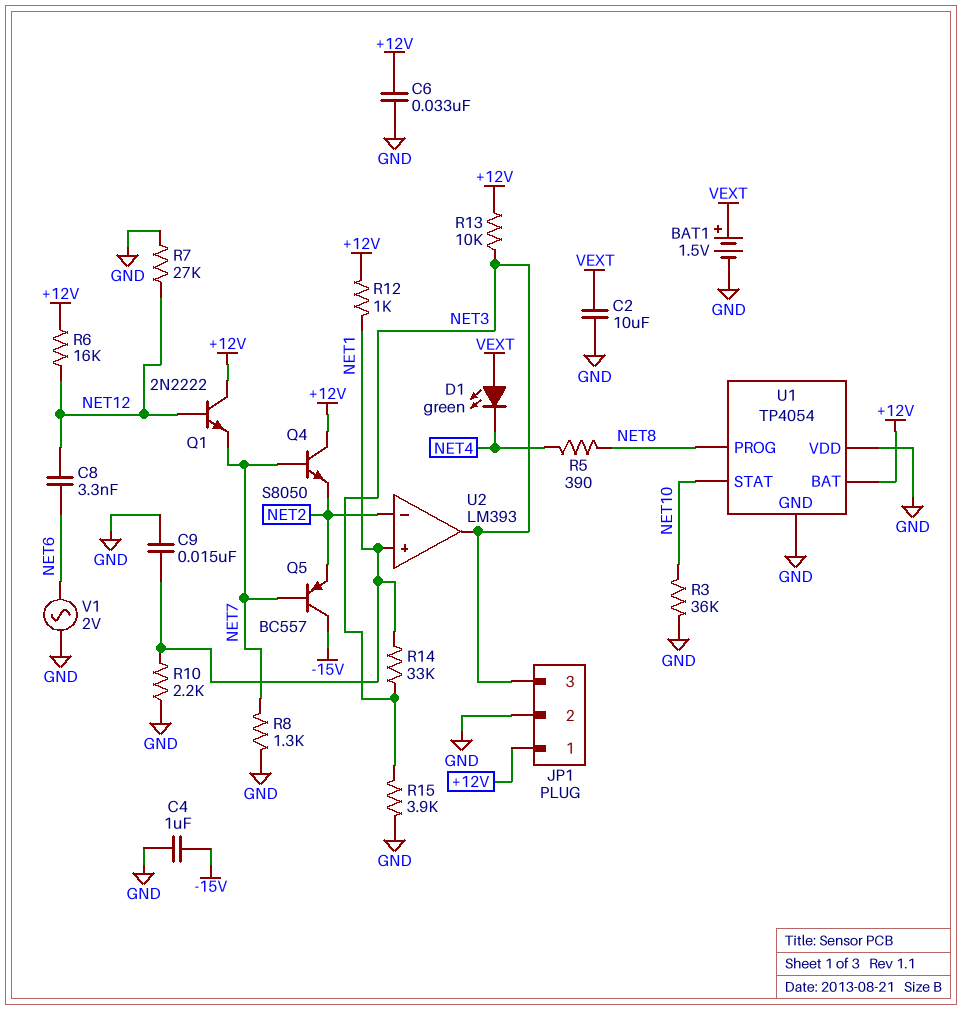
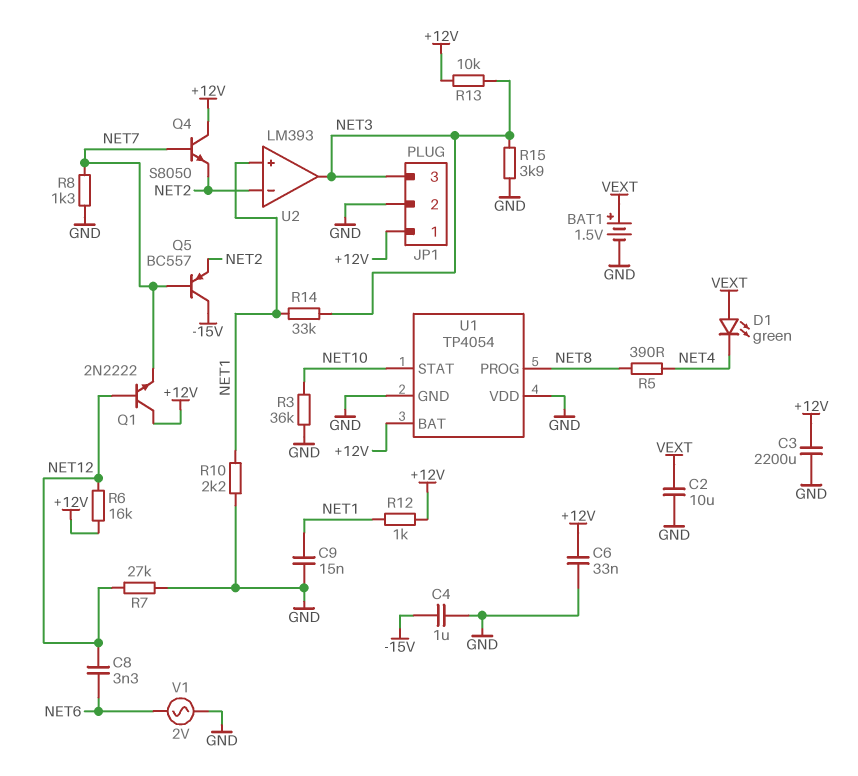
C3: none -> 2200uF (+12V, GND)

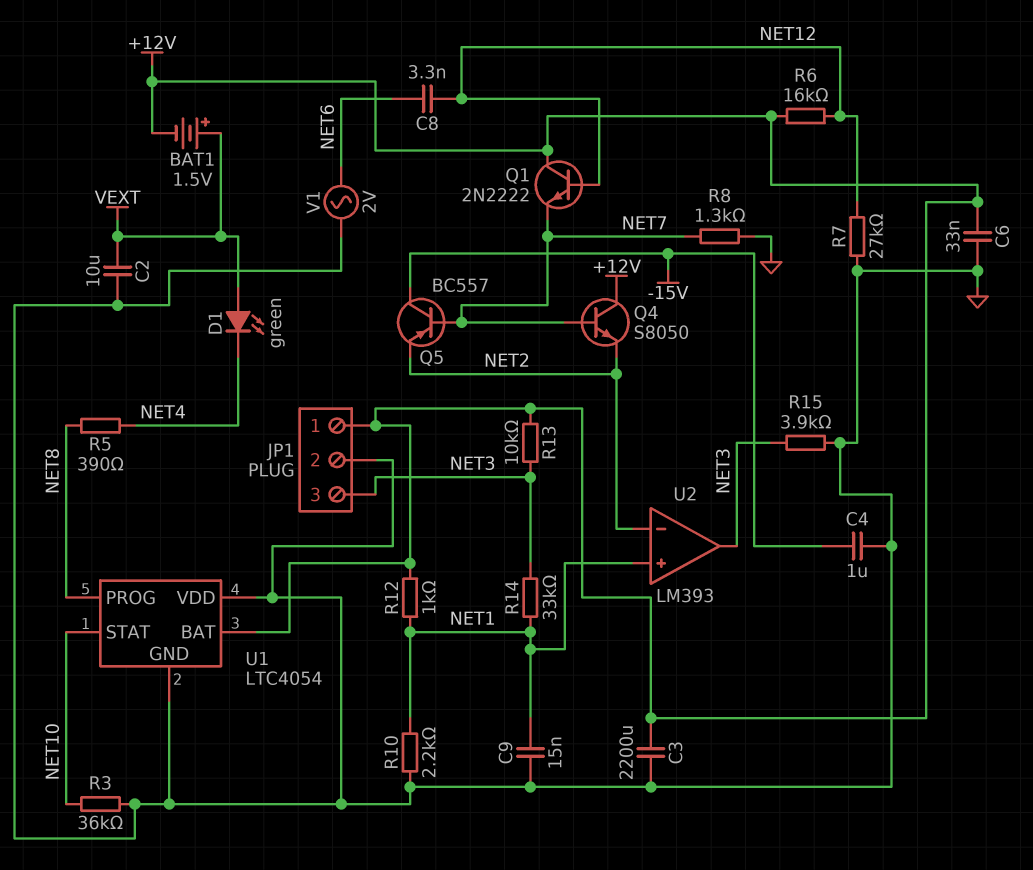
BAT1: 1.5V (plus VEXT, minus GND) -> 1.5V (plus VEXT, minus +12V)
U1: TP4054 -> LTC4054

